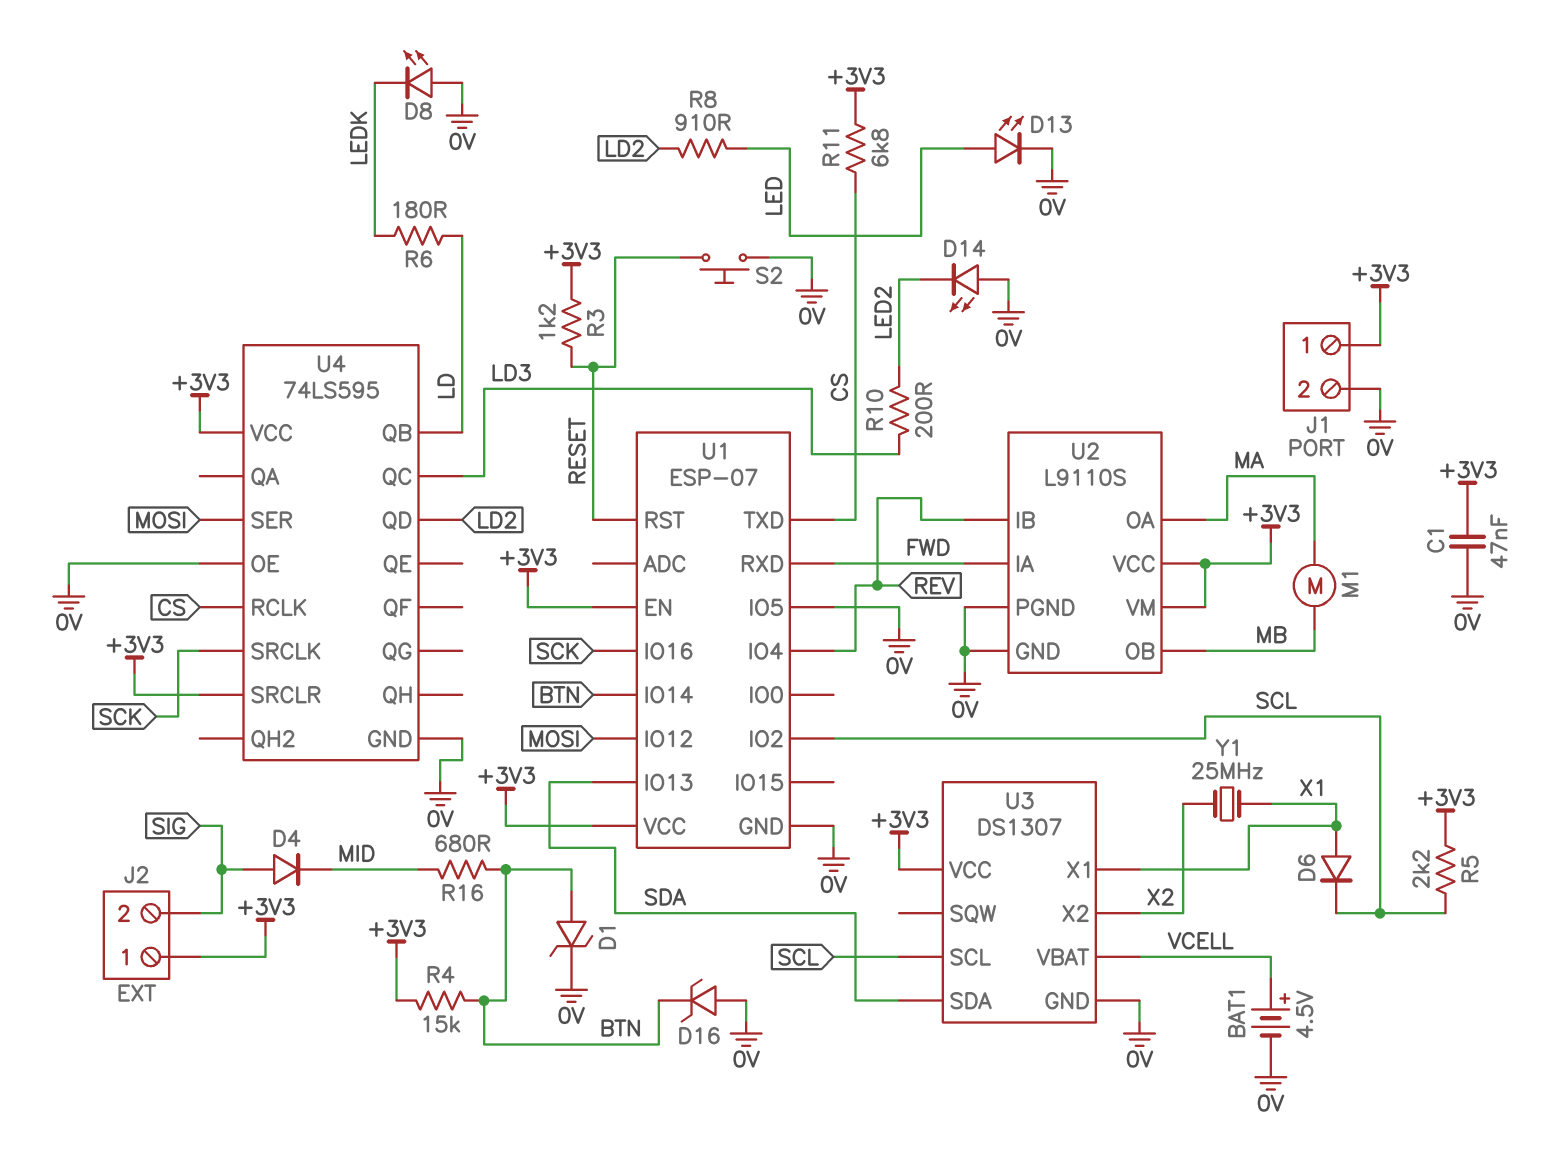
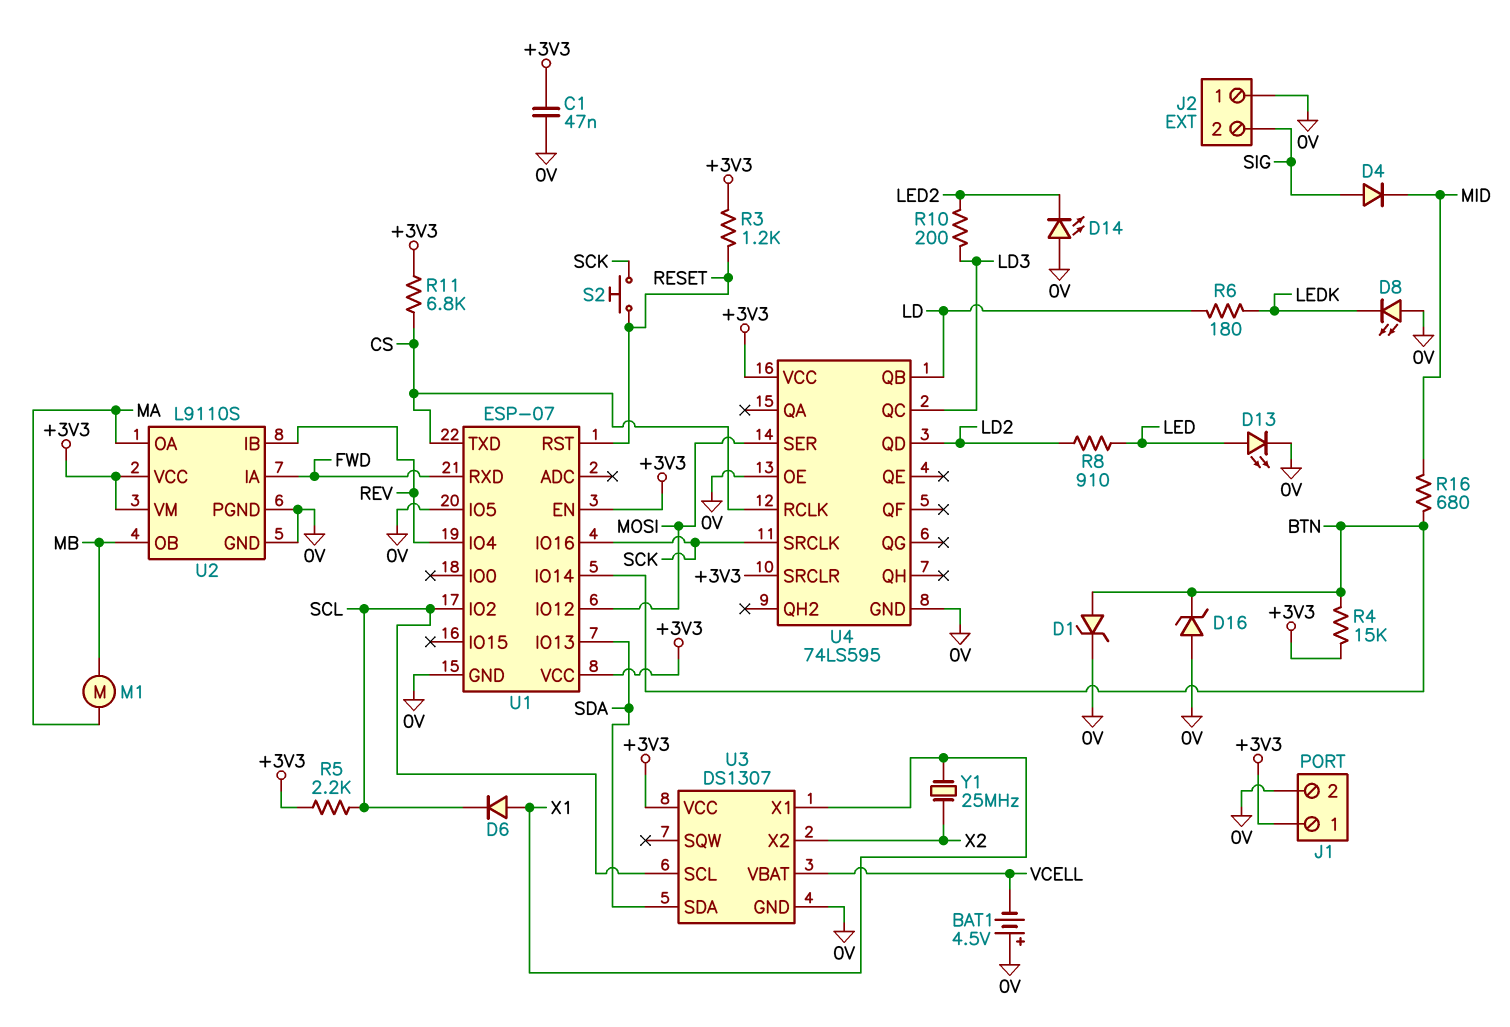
BAT1: 4.5V (plus VCELL, minus 0V) -> 4.5V (plus 0V, minus VCELL)
J2 pin 1: +3V3 -> 0V
S2: button (0V, RESET) -> button (RESET, SCK)

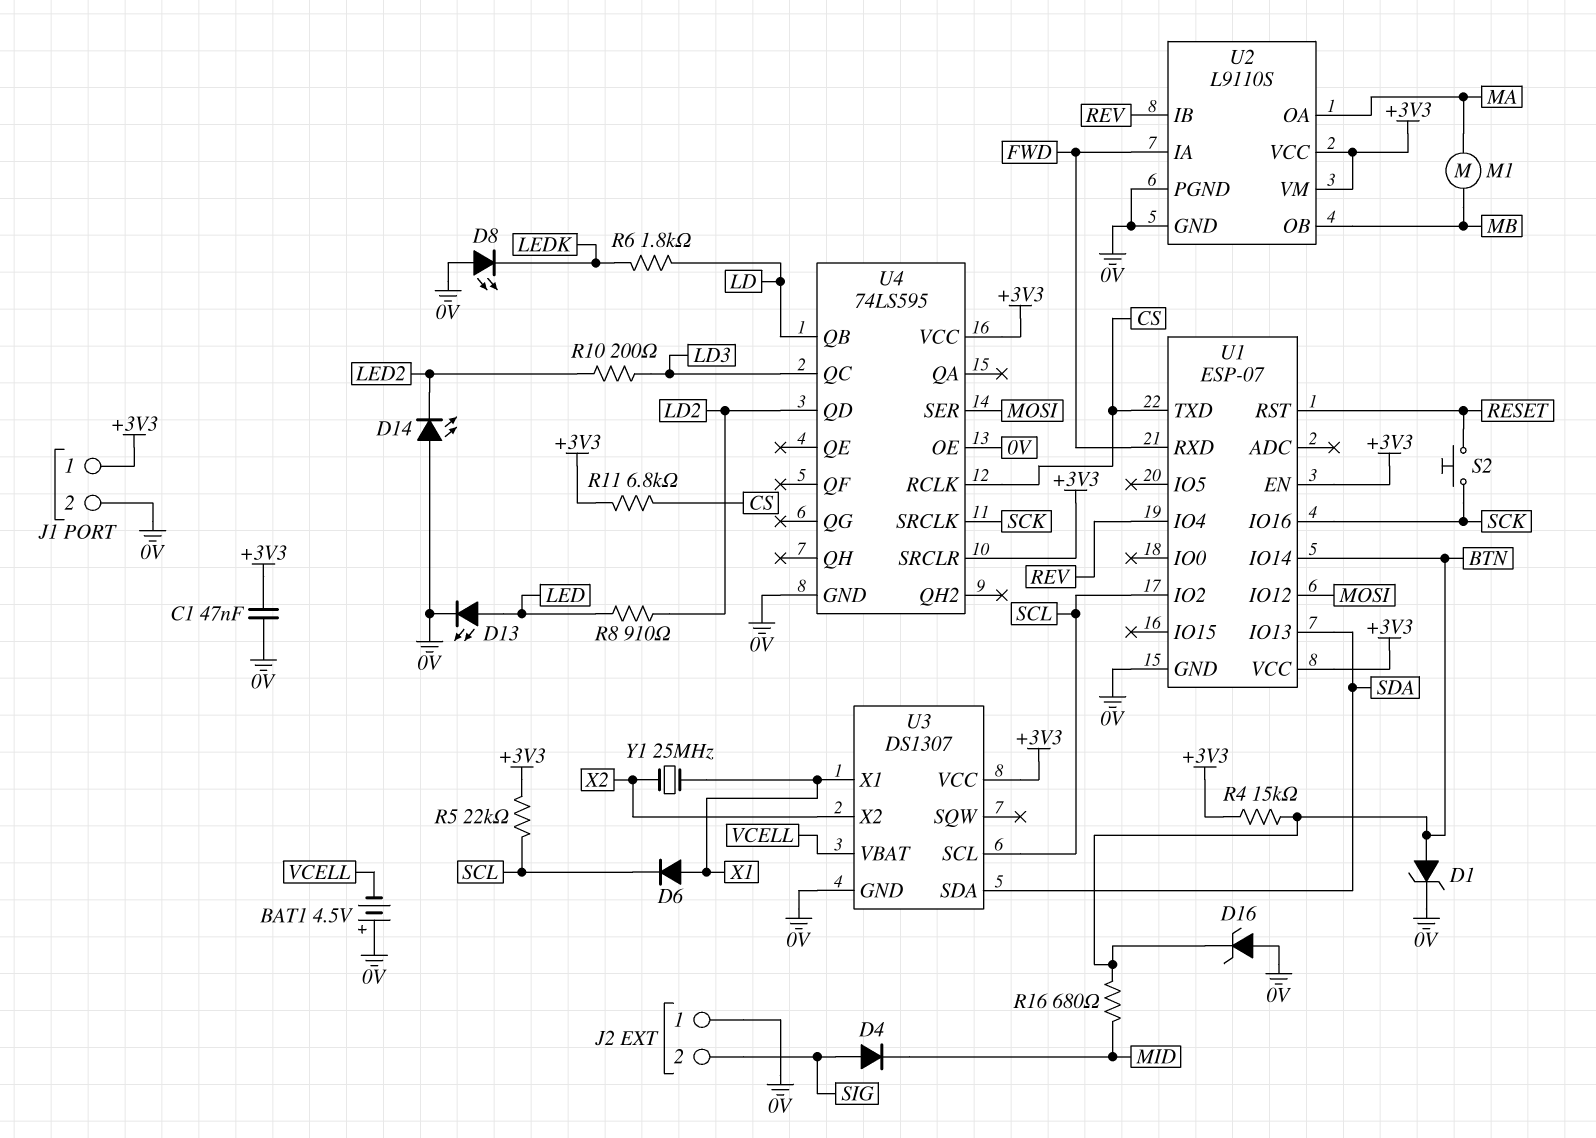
R3: 1.2k (+3V3, RESET) -> none
R5: 2.2k (+3V3, SCL) -> 22k (+3V3, SCL)
R6: 180 (LD, LEDK) -> 1.8k (LD, LEDK)
U1 pin IO5: 0V -> none

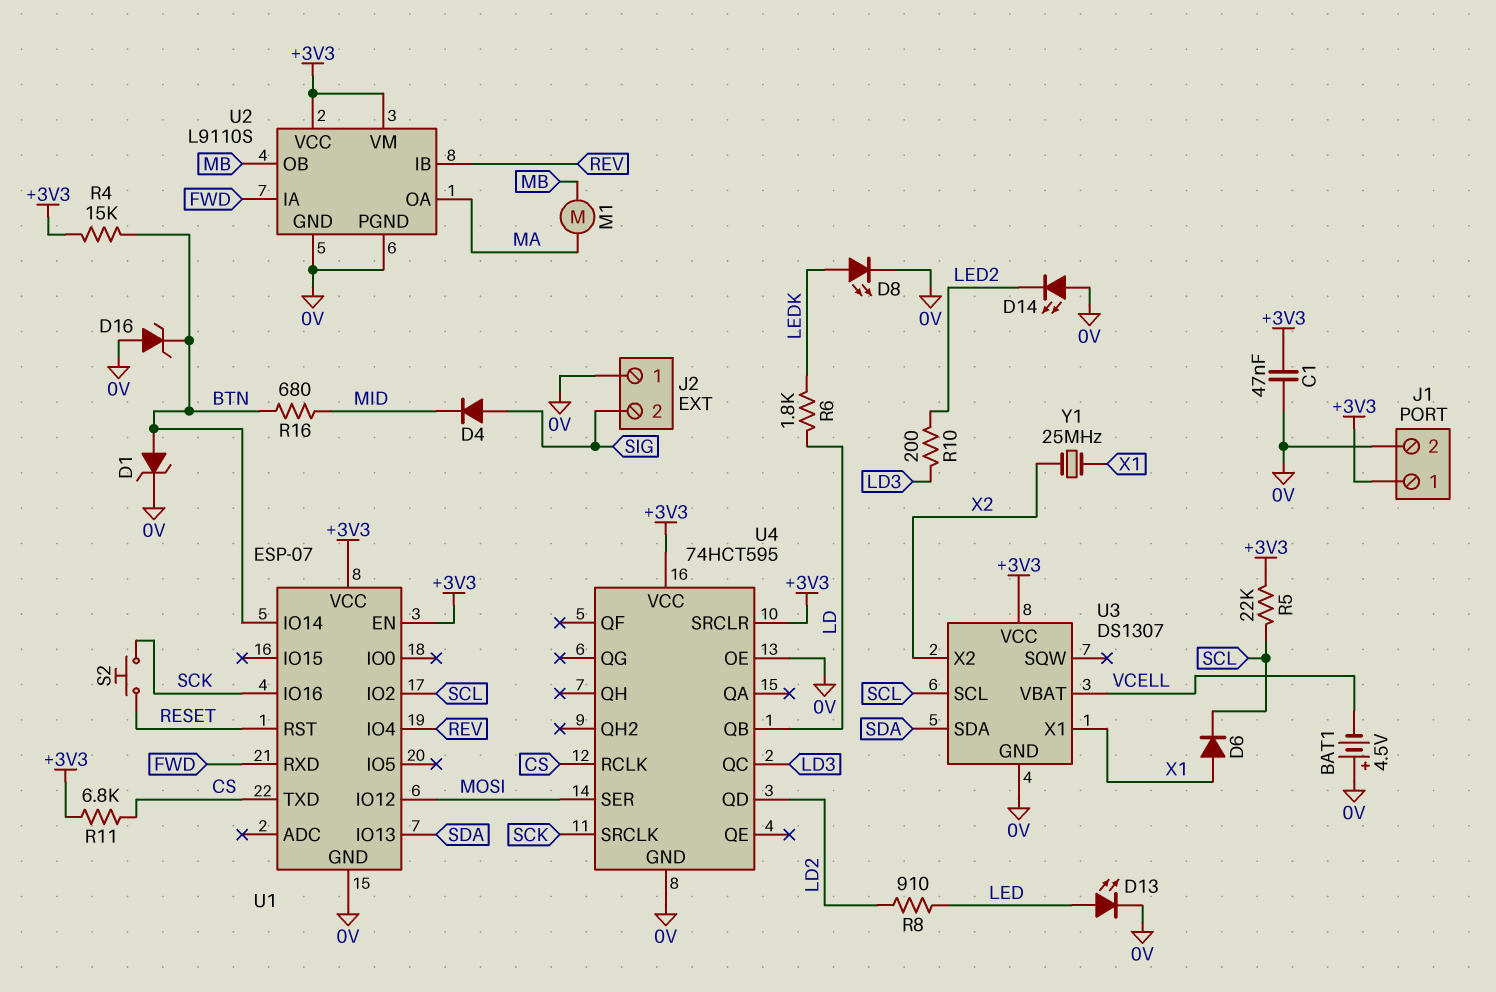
D8: LED (A 0V, K LEDK) -> LED (A LEDK, K 0V)
U4: 74LS595 -> 74HCT595

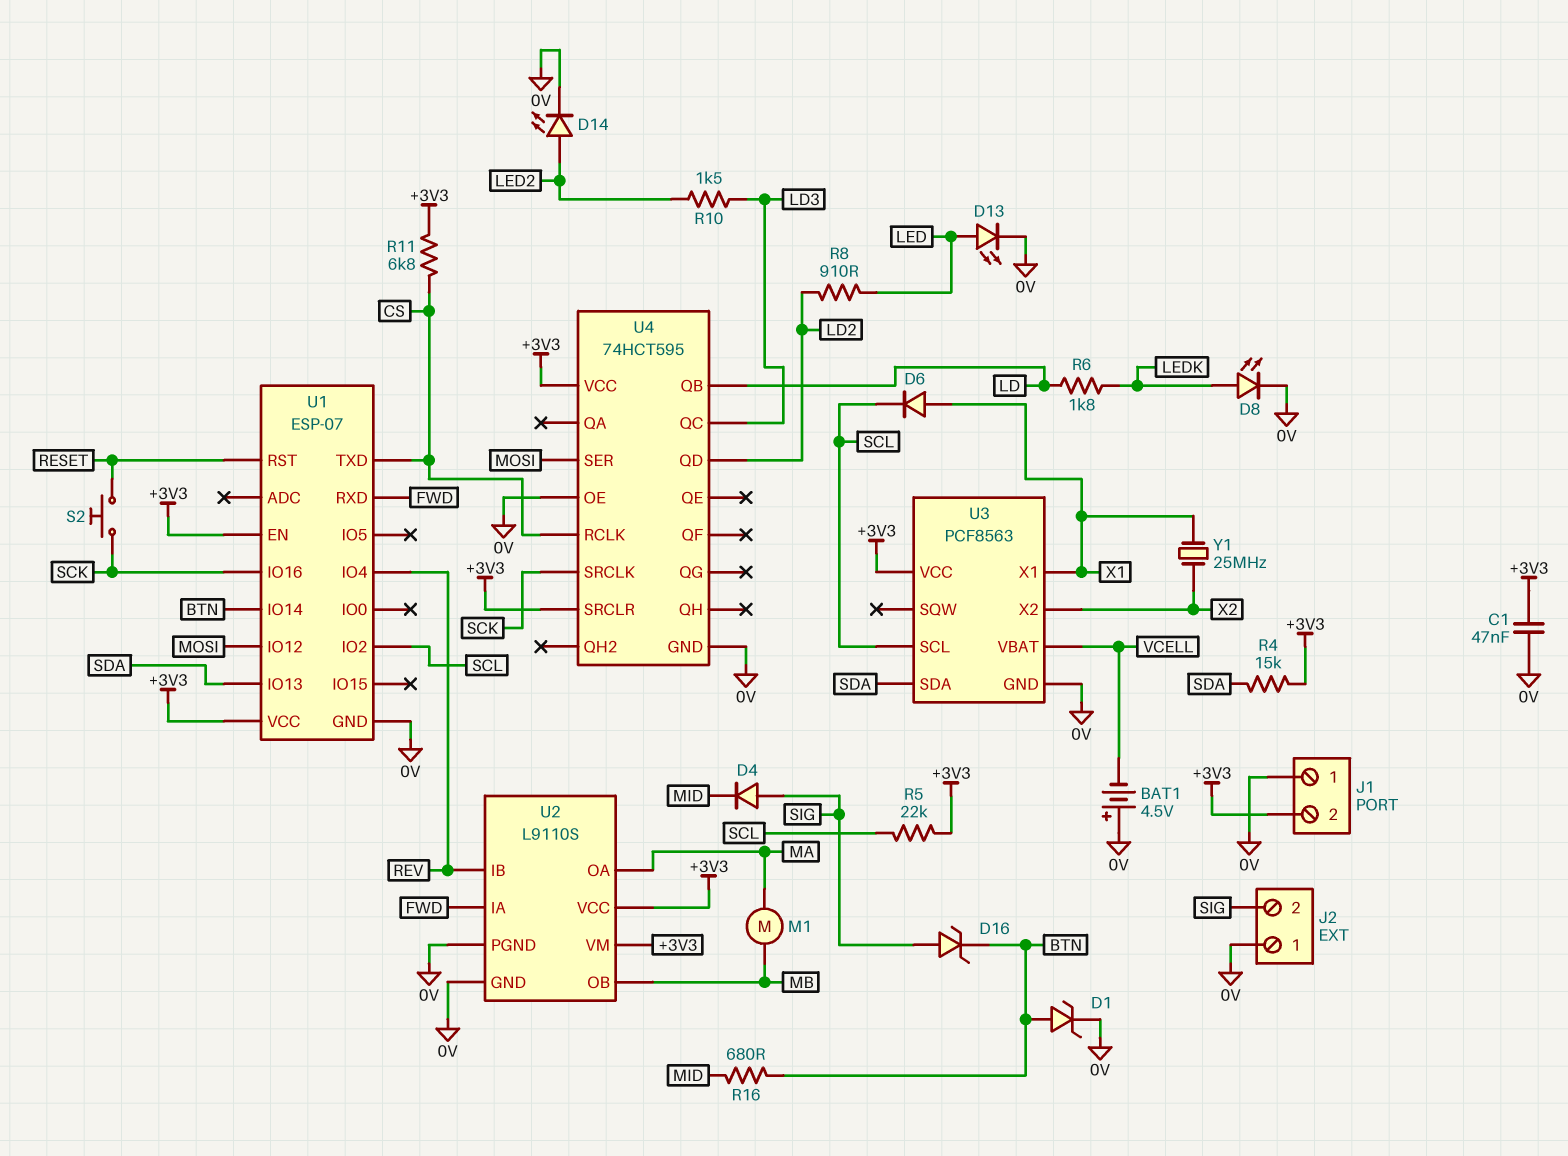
D14: LED (A 0V, K LED2) -> LED (A LED2, K 0V)
D16: zener (A 0V, K BTN) -> zener (A SIG, K BTN)
J1 pin 1: +3V3 -> 0V
J1 pin 2: 0V -> +3V3
R4: 15k (+3V3, BTN) -> 15k (+3V3, SDA)
R10: 200 (LD3, LED2) -> 1.5k (LD3, LED2)
U3: DS1307 -> PCF8563

